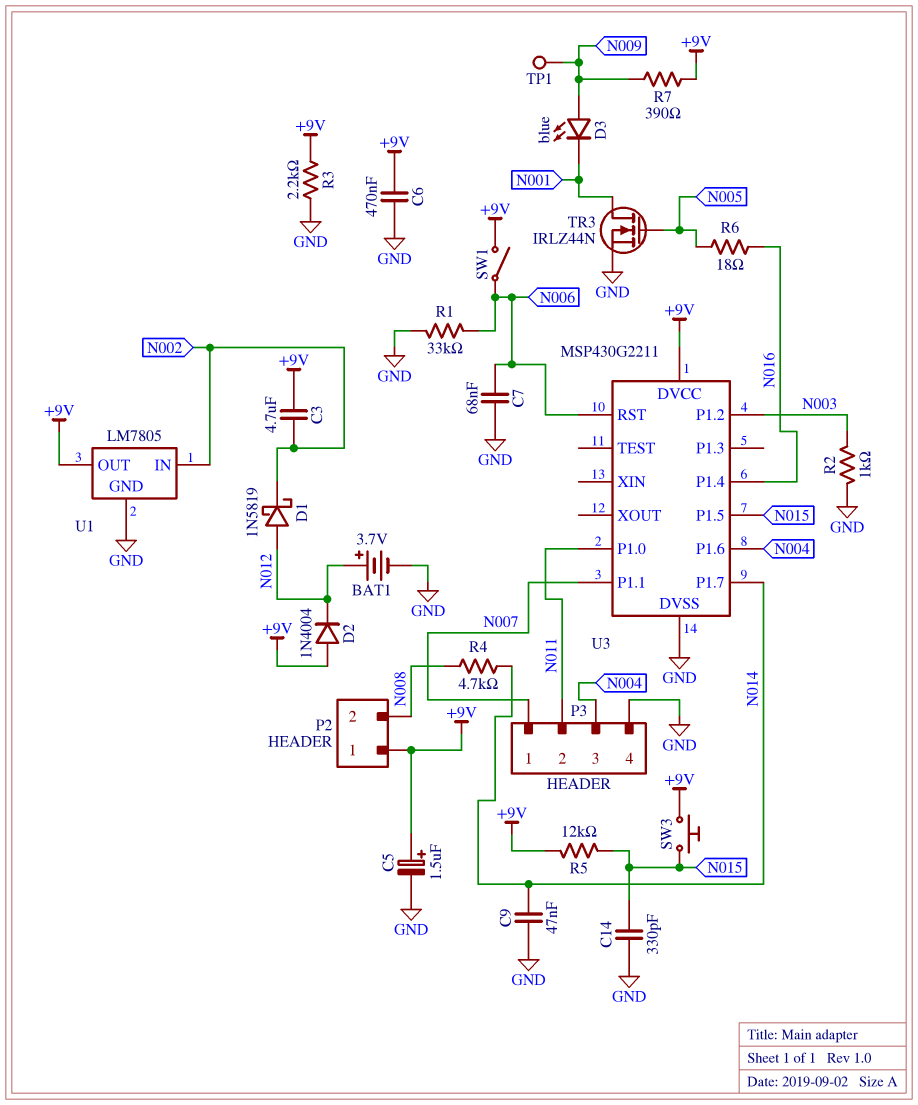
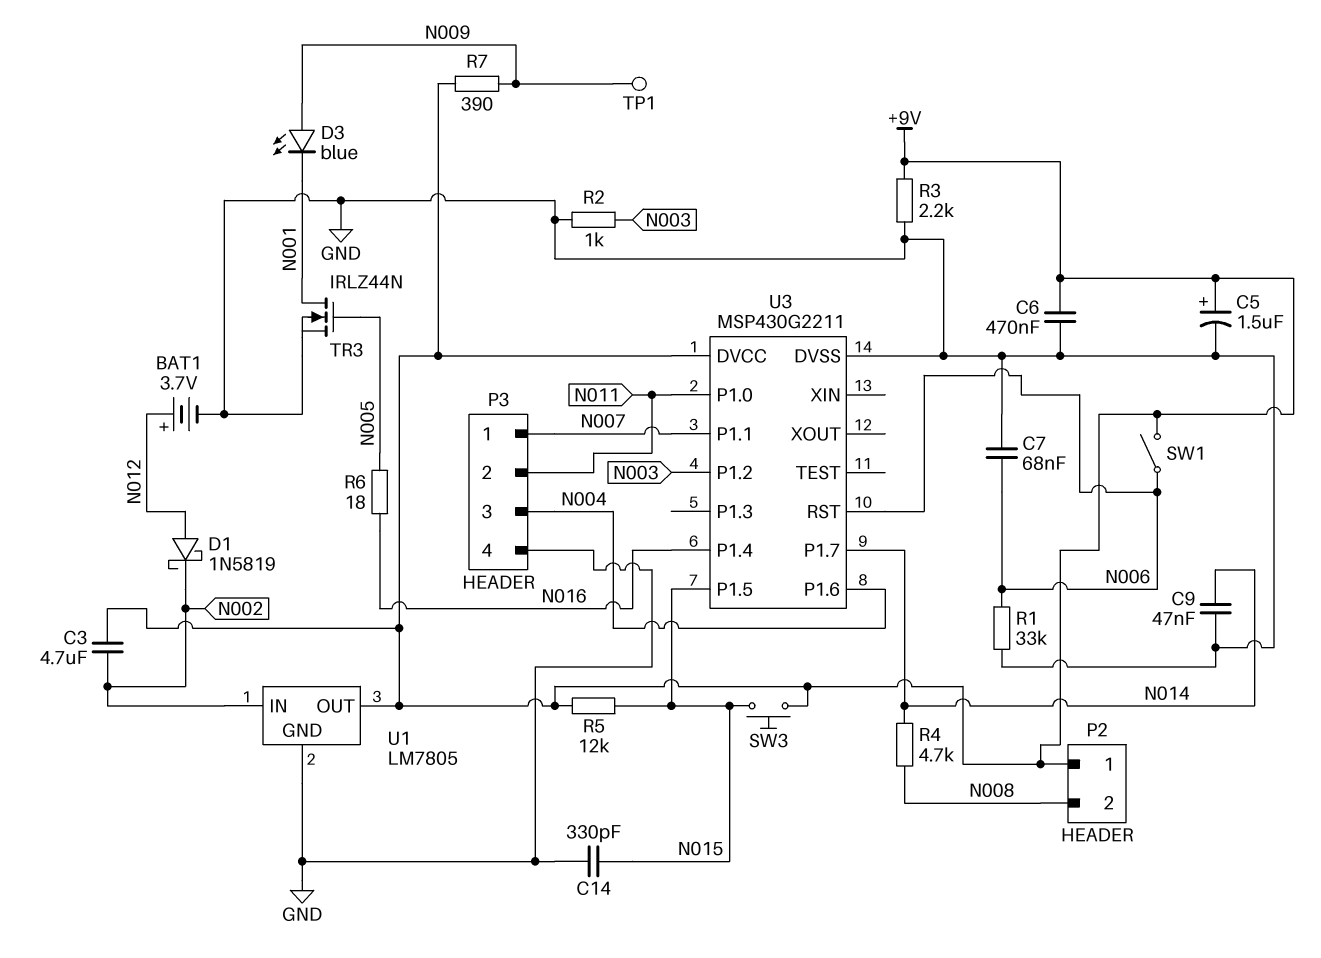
D2: diode 1N4004 (A +9V, K N012) -> none

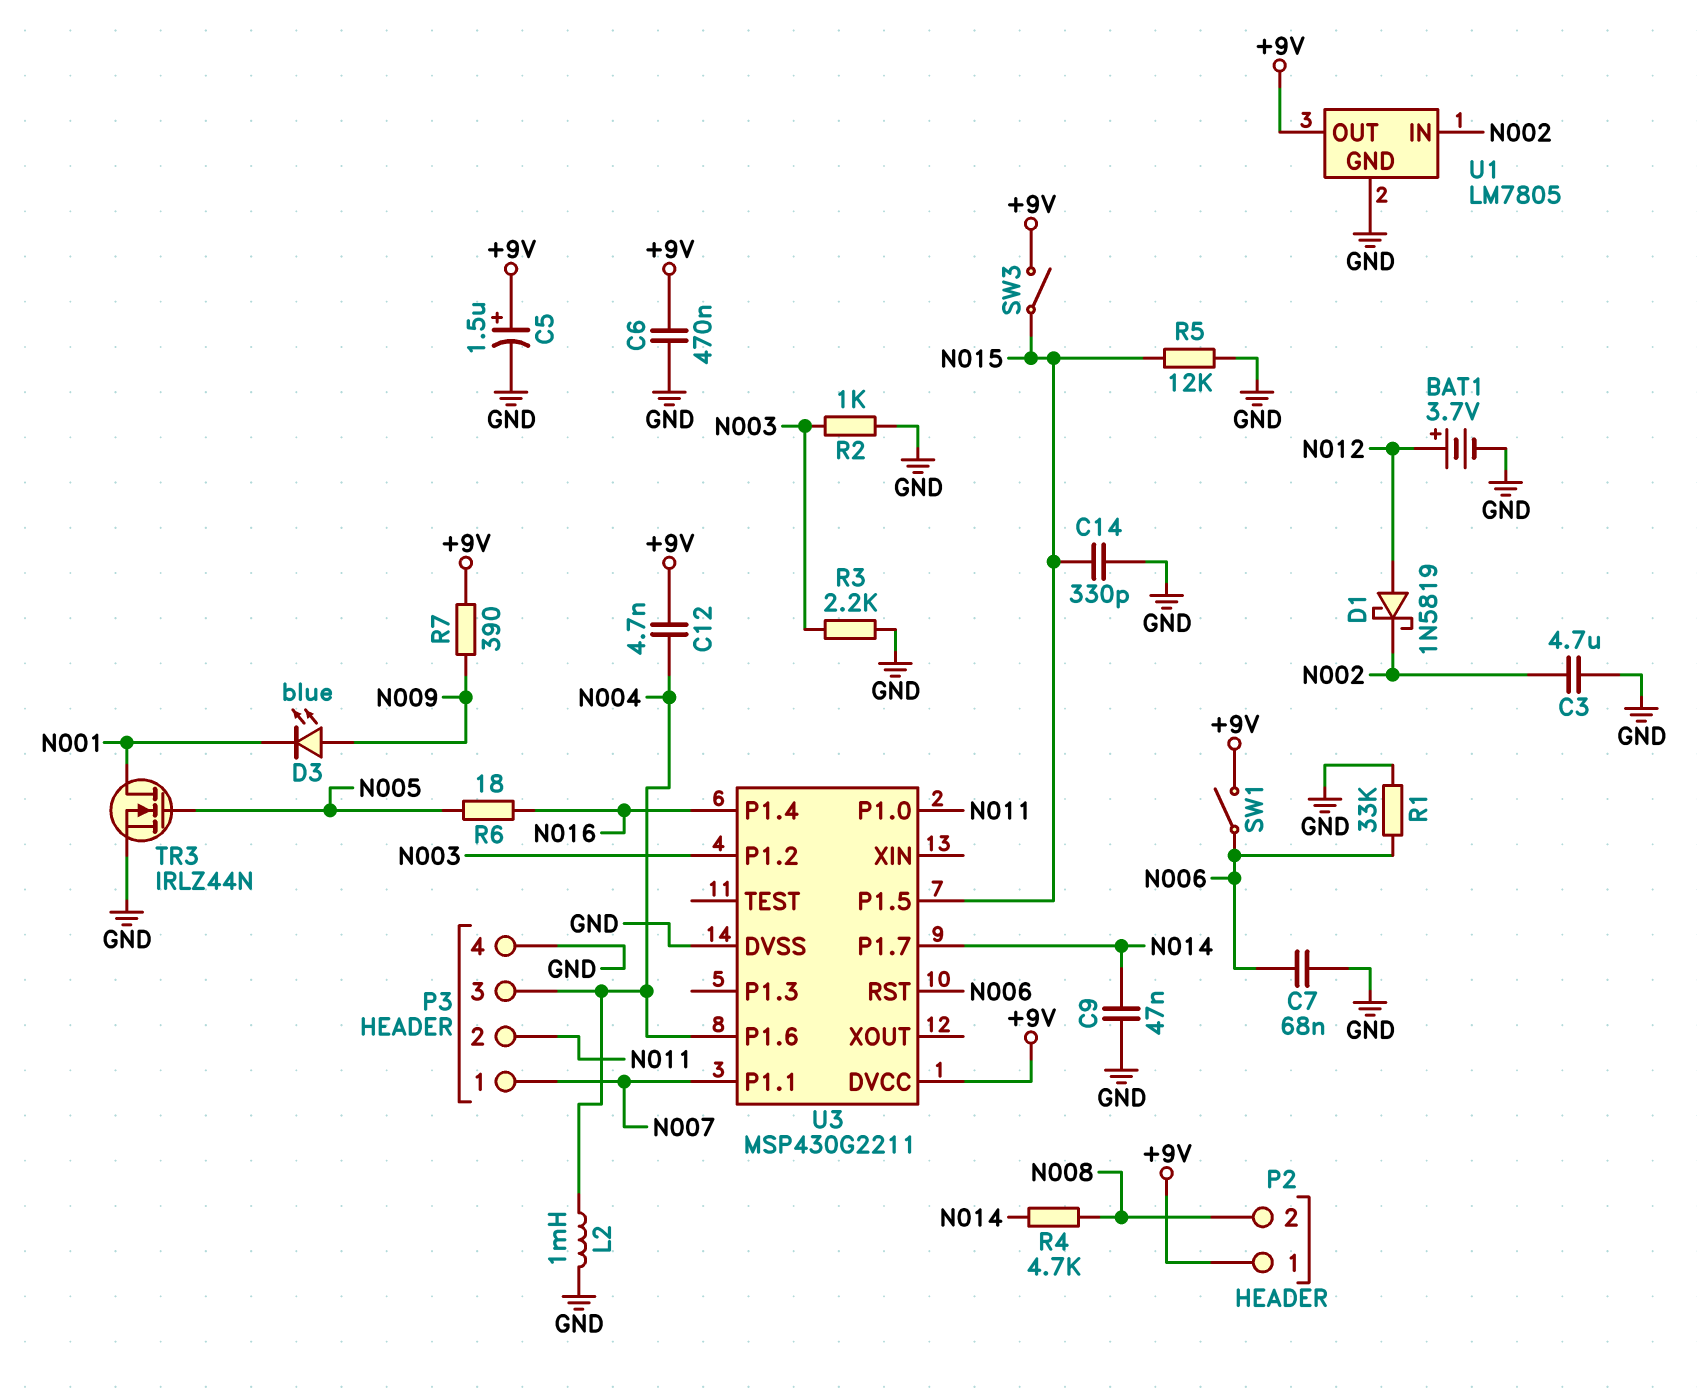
C3: 4.7uF (+9V, N002) -> 4.7uF (GND, N002)
C12: none -> 4.7nF (+9V, N004)
L2: none -> 1mH (GND, N004)
R3: 2.2k (+9V, GND) -> 2.2k (GND, N003)
R5: 12k (+9V, N015) -> 12k (GND, N015)
SW3: button (+9V, N015) -> switch (+9V, N015)
TP1: test point (N009) -> none

